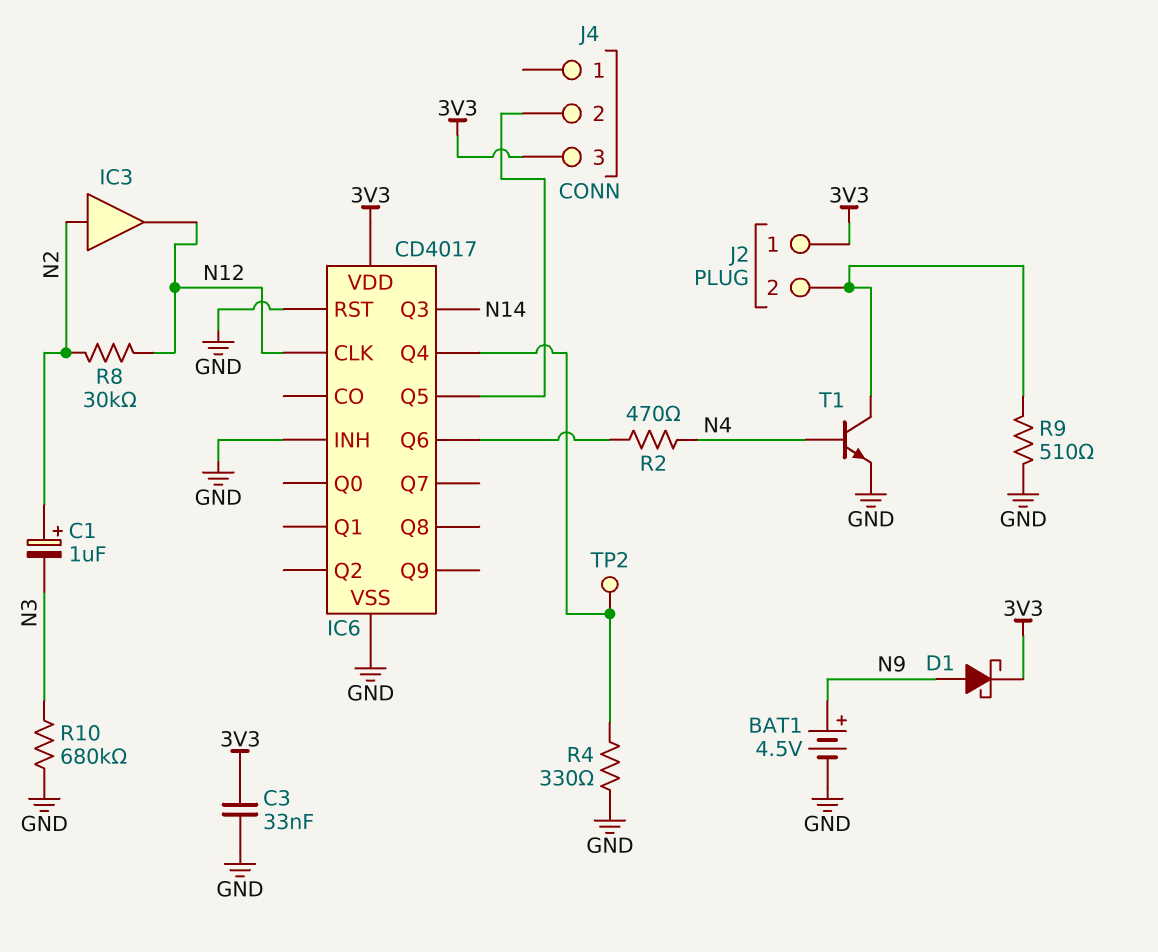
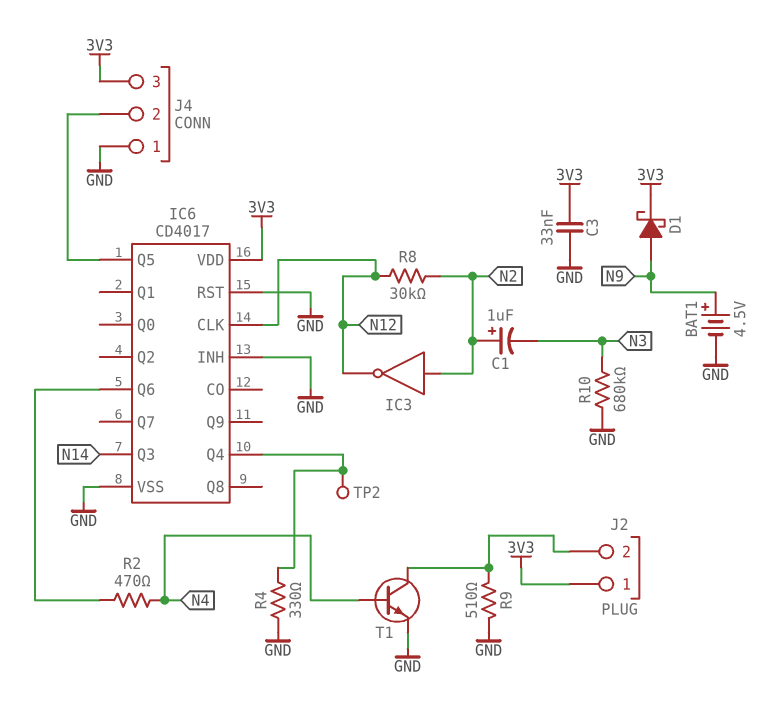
IC3: buffer (in N2, out N12) -> NOT (in N2, out N12)
J4 pin 1: none -> GND

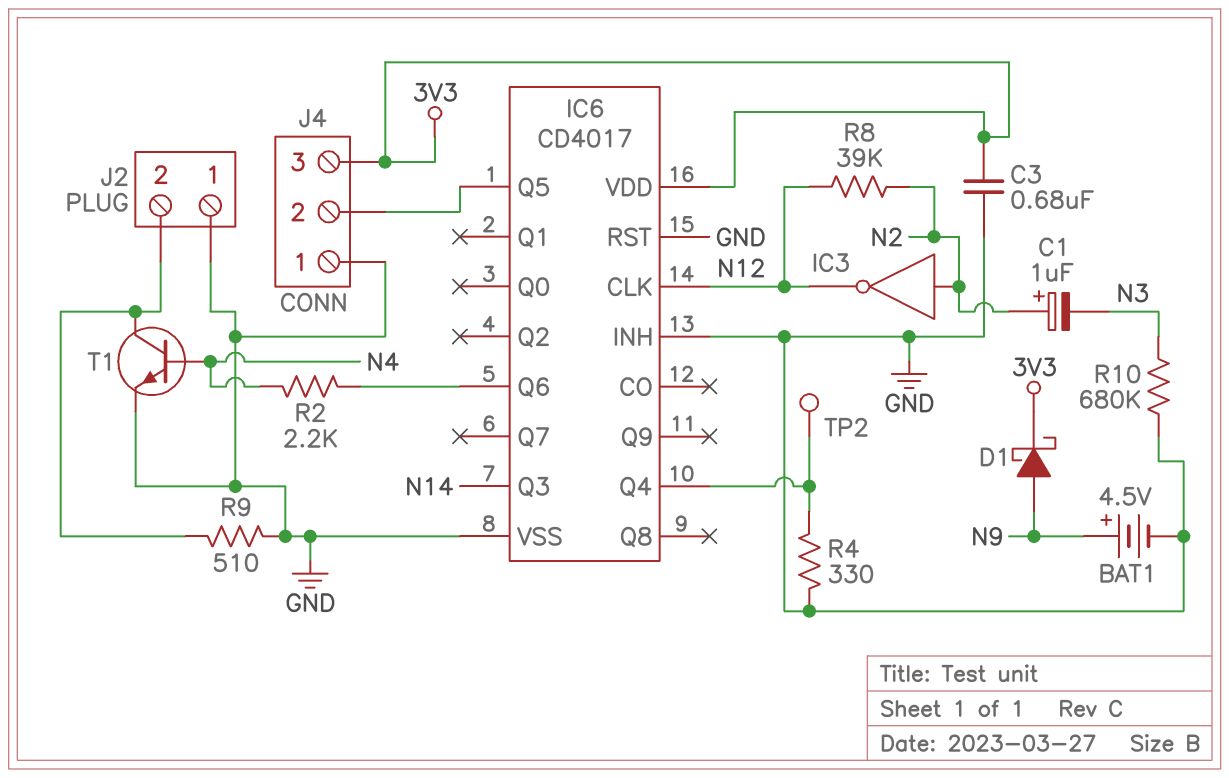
C3: 33nF (3V3, GND) -> 680nF (3V3, GND)
J2 pin 1: 3V3 -> GND
R2: 470 (IC6/Q6, N4) -> 2.2k (IC6/Q6, N4)
R8: 30k (N2, N12) -> 39k (N2, N12)

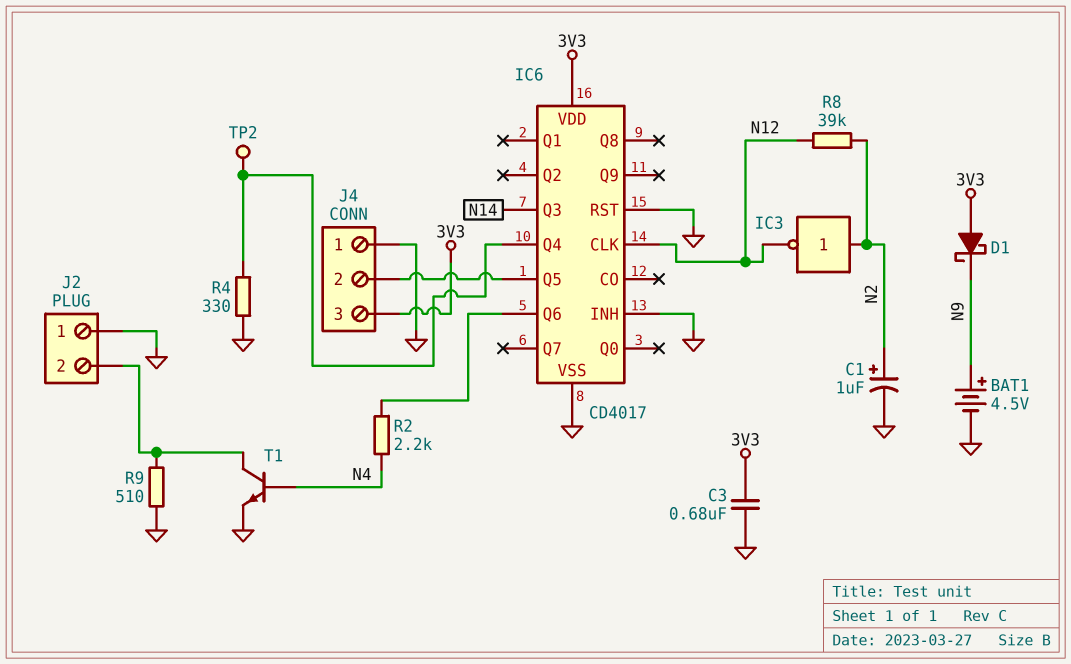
C1: 1uF (plus N2, minus N3) -> 1uF (plus N2, minus GND)
D1: schottky (A N9, K 3V3) -> schottky (A 3V3, K N9)
R10: 680k (GND, N3) -> none

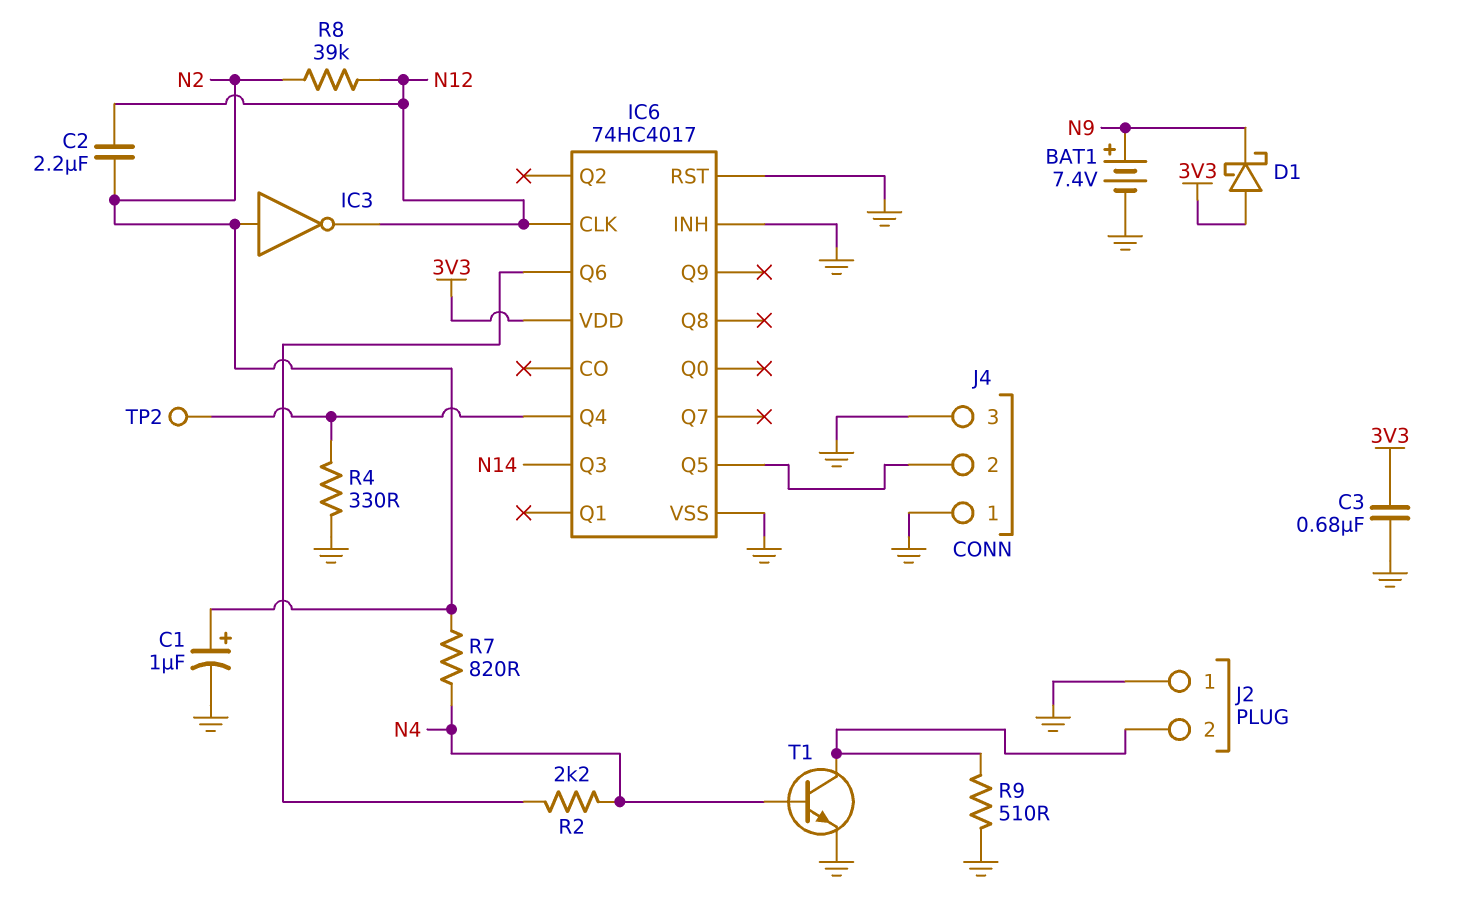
BAT1: 4.5V (plus N9, minus GND) -> 7.4V (plus N9, minus GND)
C2: none -> 2.2uF (N2, N12)
IC6: CD4017 -> 74HC4017
J4 pin 3: 3V3 -> GND
R7: none -> 820 (N2, N4)

